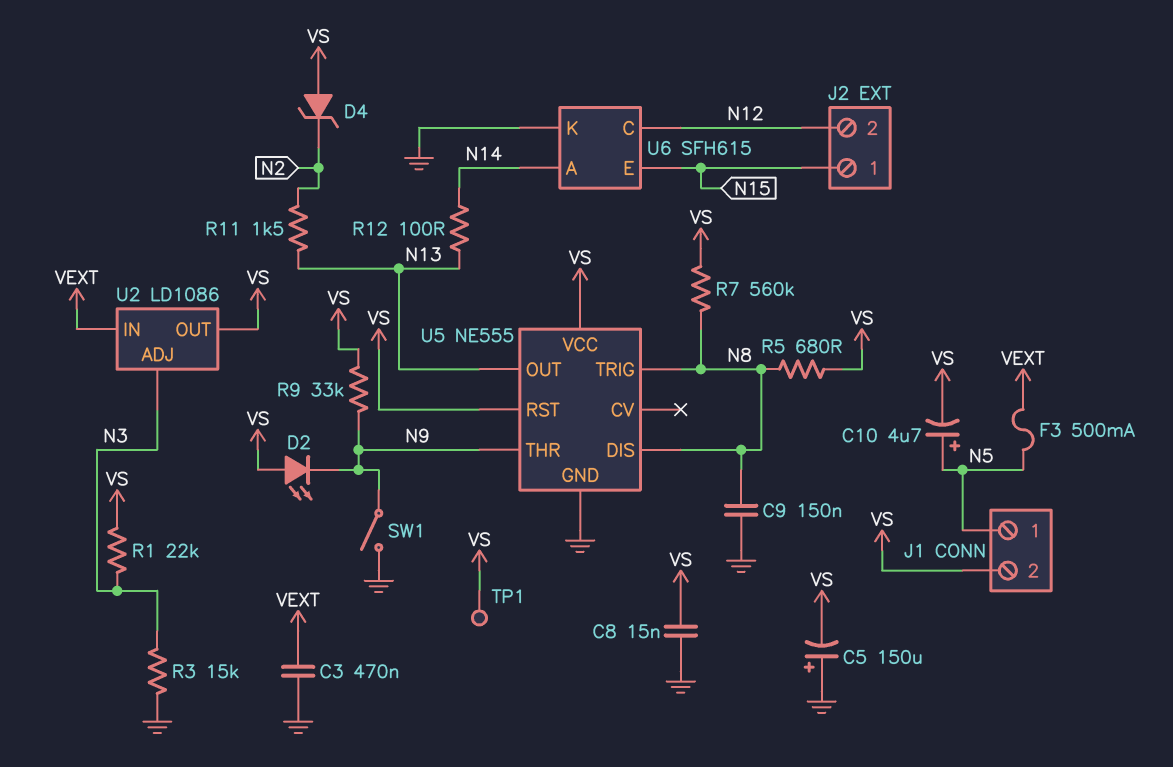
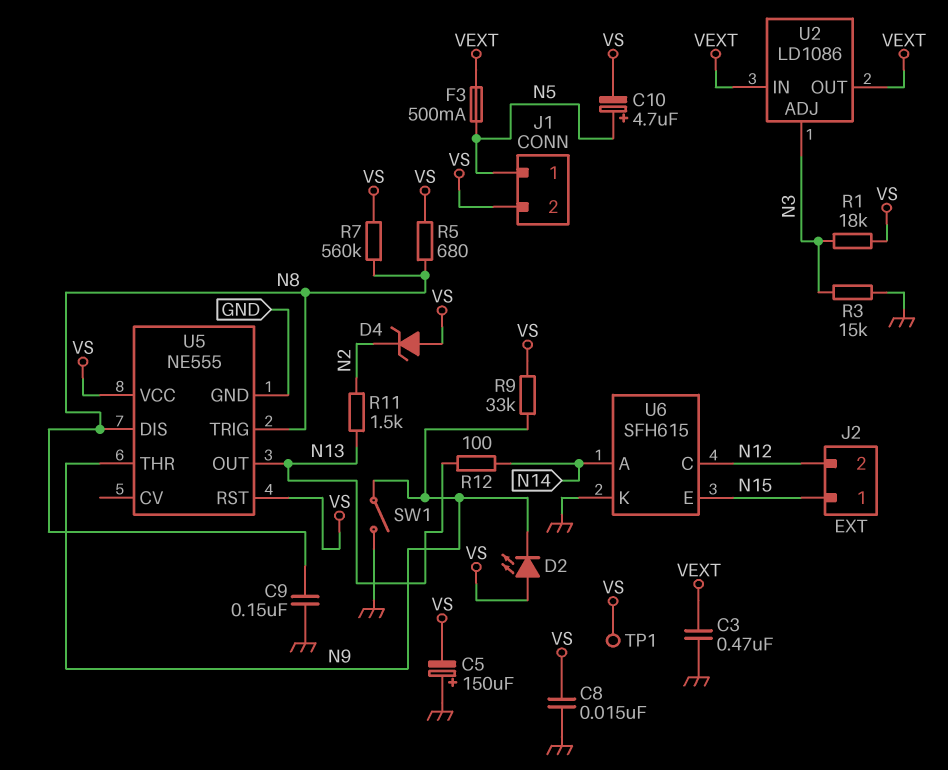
R1: 22k (N3, VS) -> 18k (N3, VS)
U2 pin OUT: VS -> VEXT

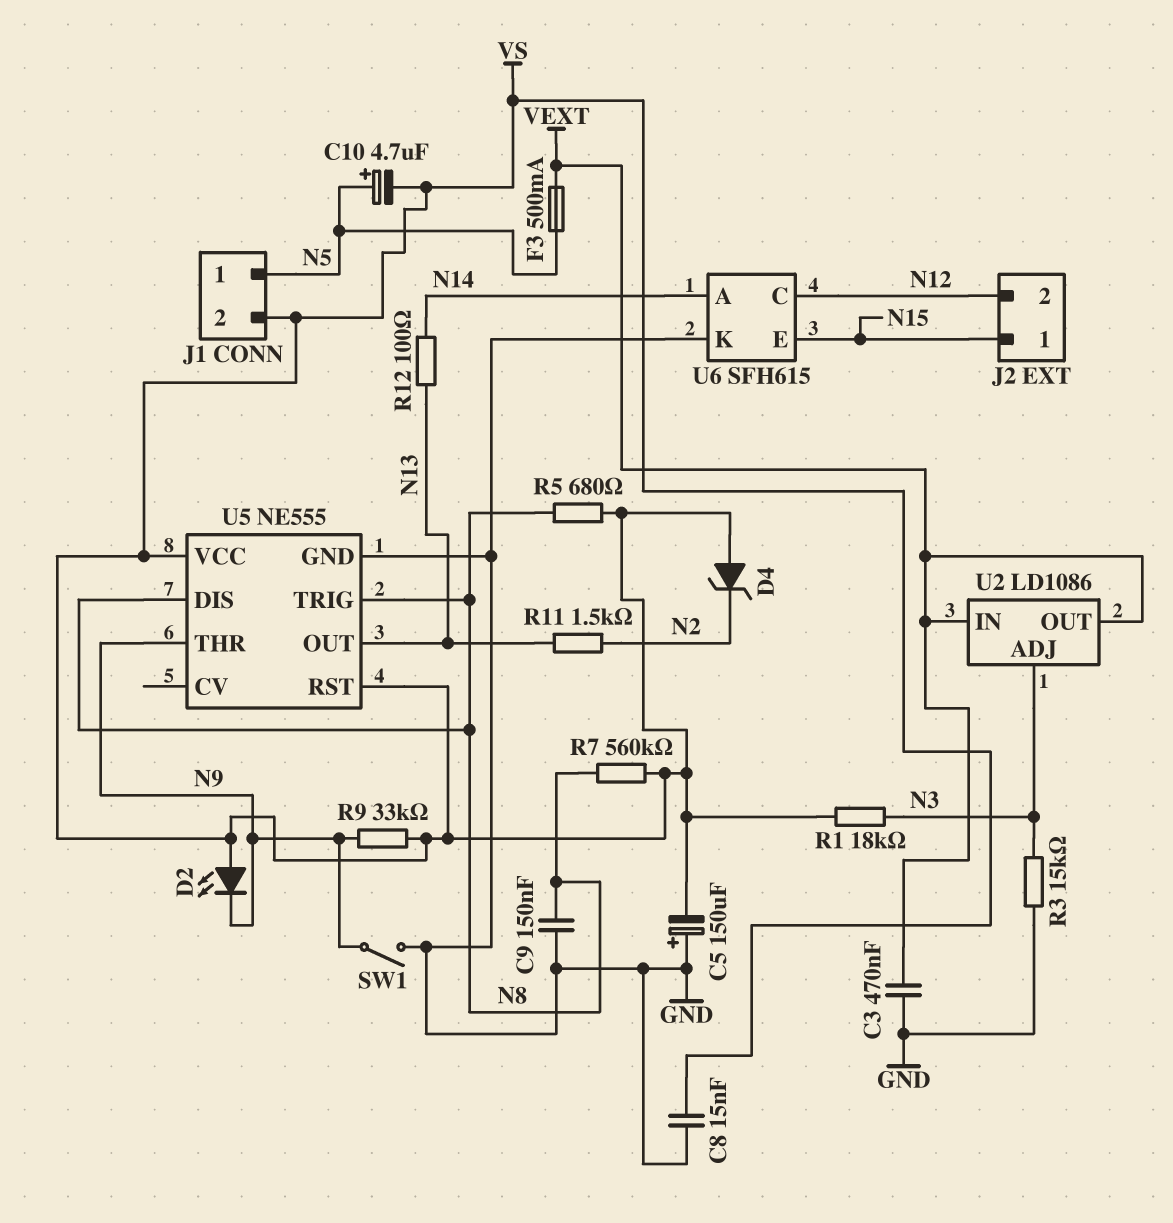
TP1: test point (VS) -> none

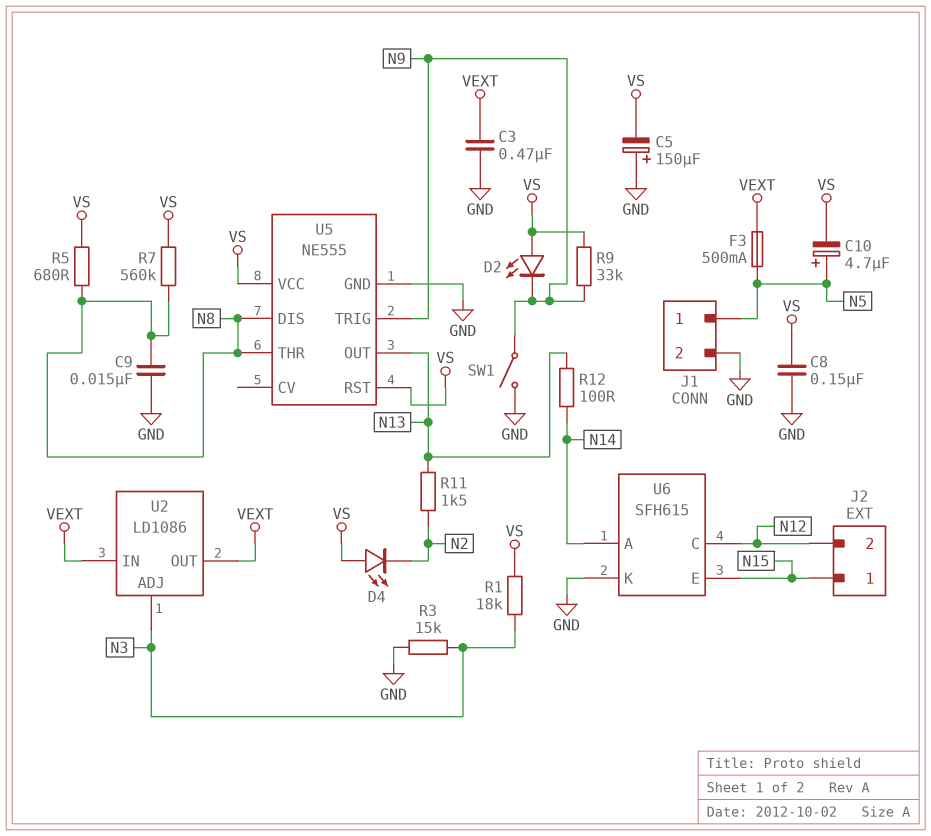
C8: 15nF (GND, VS) -> 150nF (GND, VS)
C9: 150nF (GND, N8) -> 15nF (GND, N8)
D4: zener (A VS, K N2) -> LED (A VS, K N2)
J1 pin 2: VS -> GND
U5 pin THR: N9 -> N8
U5 pin TRIG: N8 -> N9

